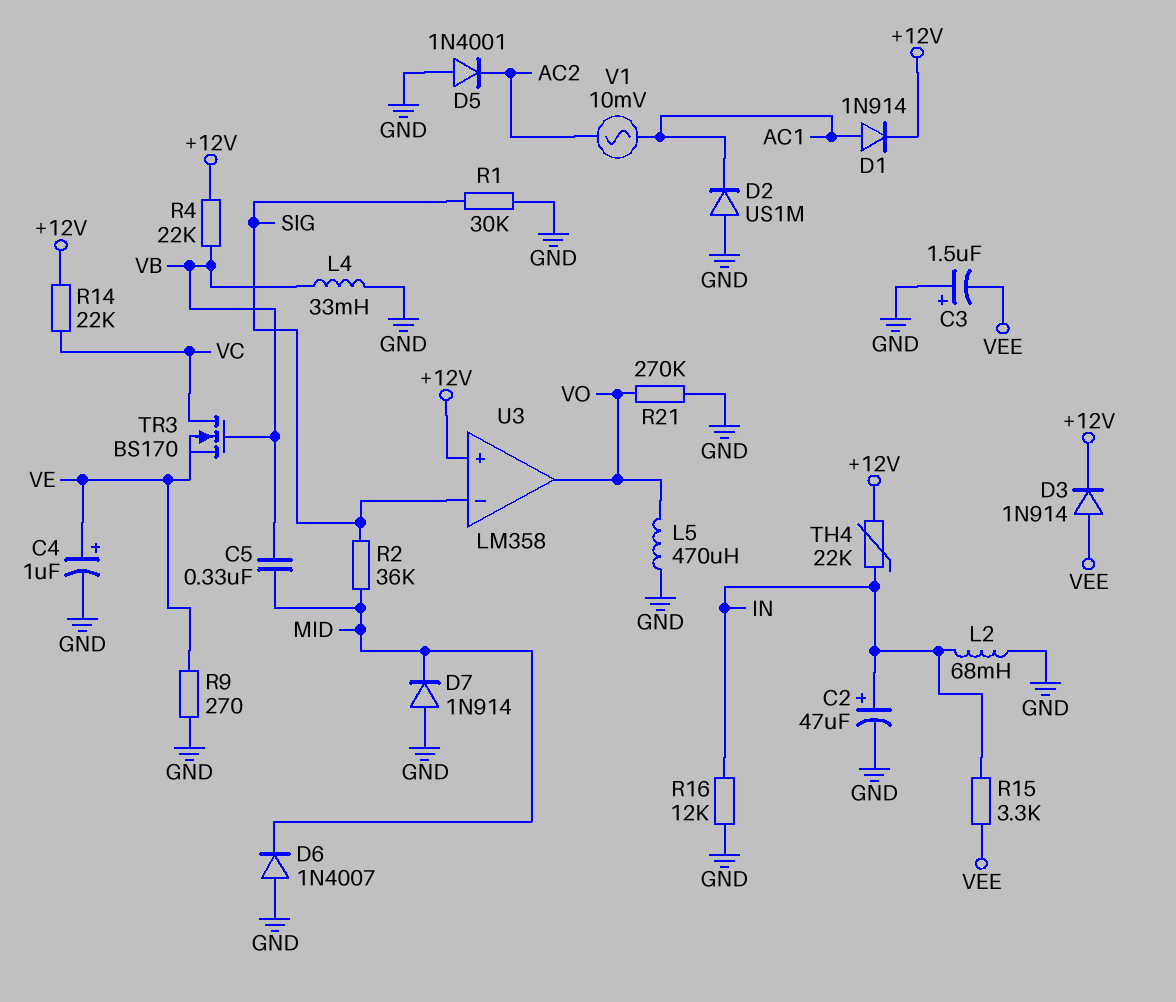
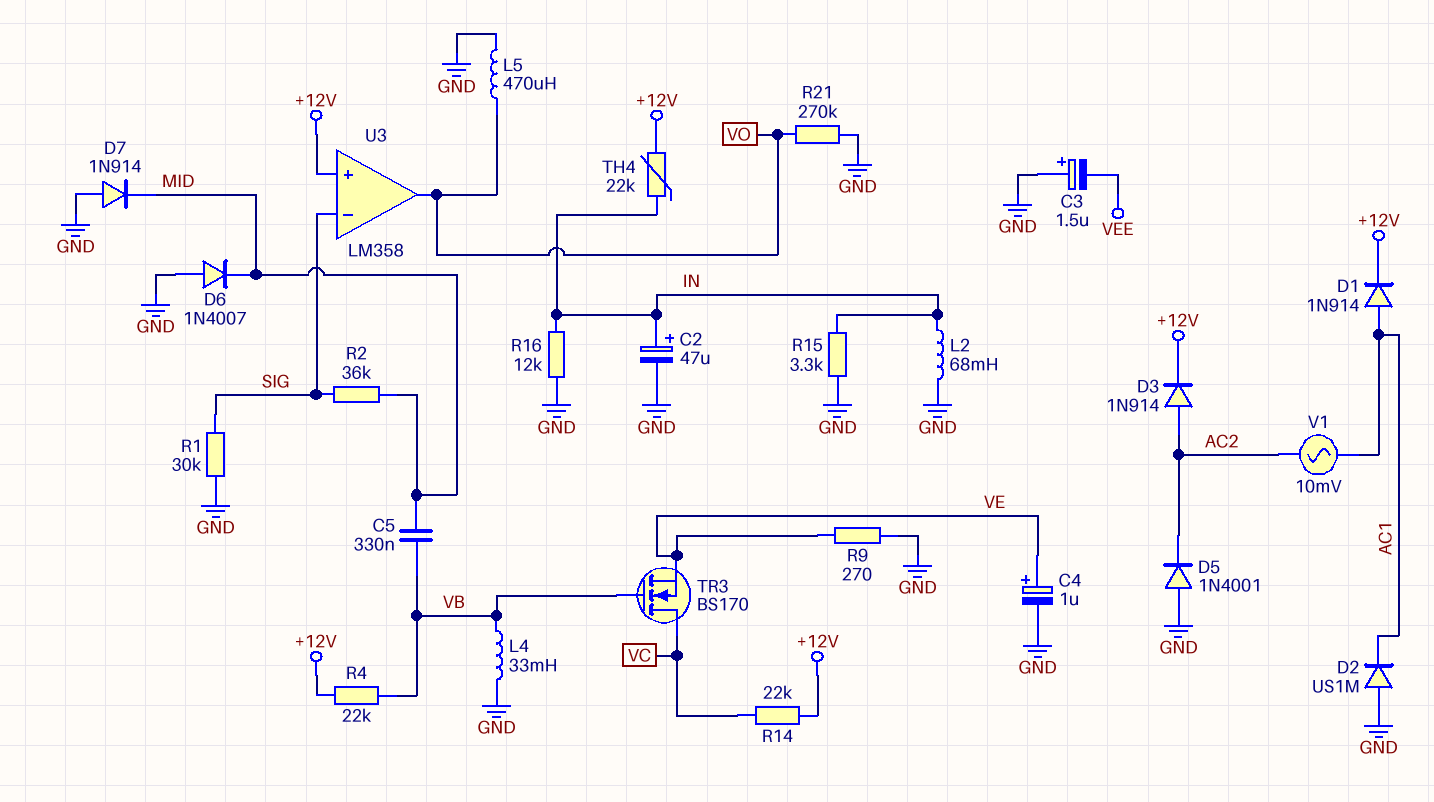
D3: diode 1N914 (A VEE, K +12V) -> diode 1N914 (A AC2, K +12V)
R15: 3.3k (IN, VEE) -> 3.3k (GND, IN)

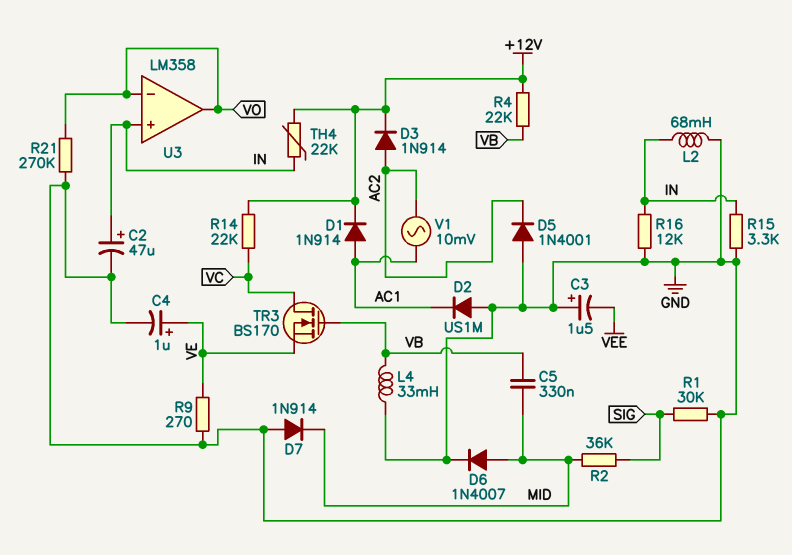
D6: diode 1N4007 (A GND, K MID) -> diode 1N4007 (A MID, K GND)
L5: 470uH (GND, VO) -> none
U3 pin in+: +12V -> IN
U3 pin in-: SIG -> VO

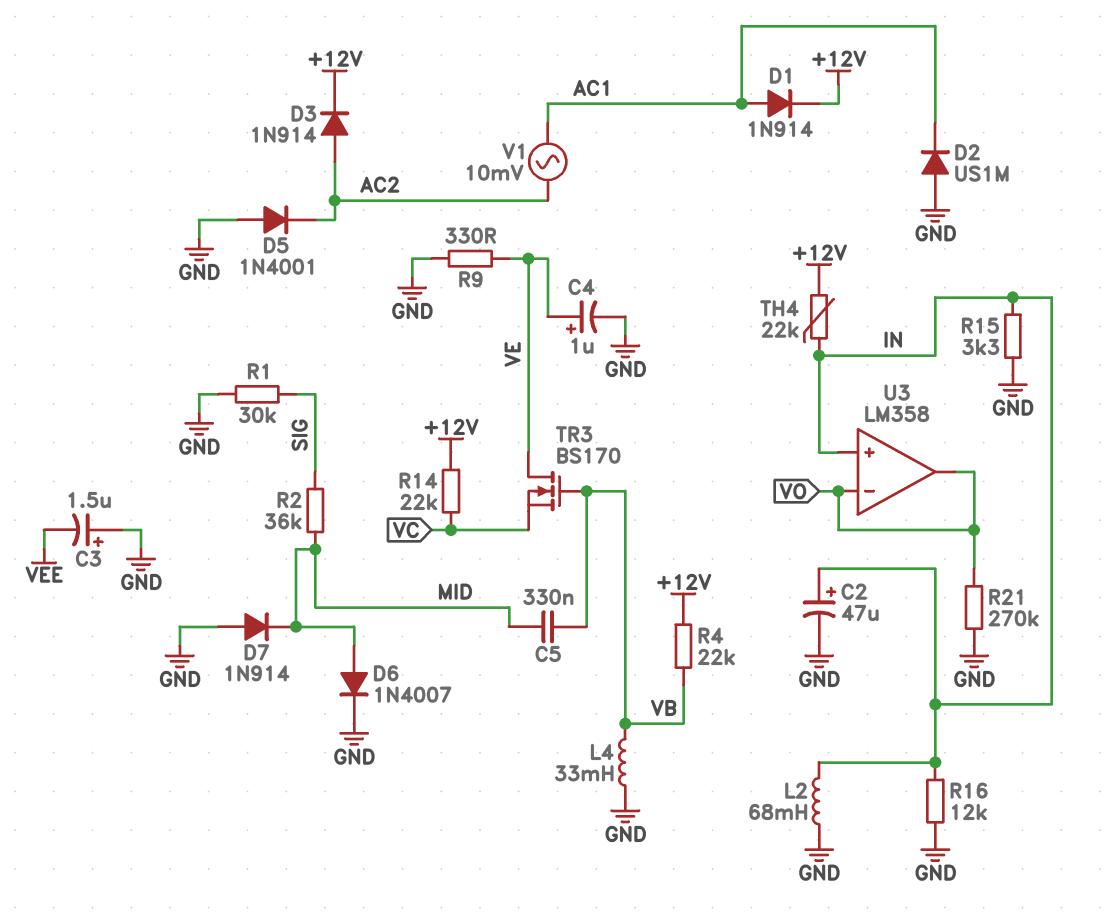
R9: 270 (GND, VE) -> 330 (GND, VE)
TR3: NMOS BS170 (G VB, D VC, S VE) -> NMOS BS170 (G VB, D VE, S VC)

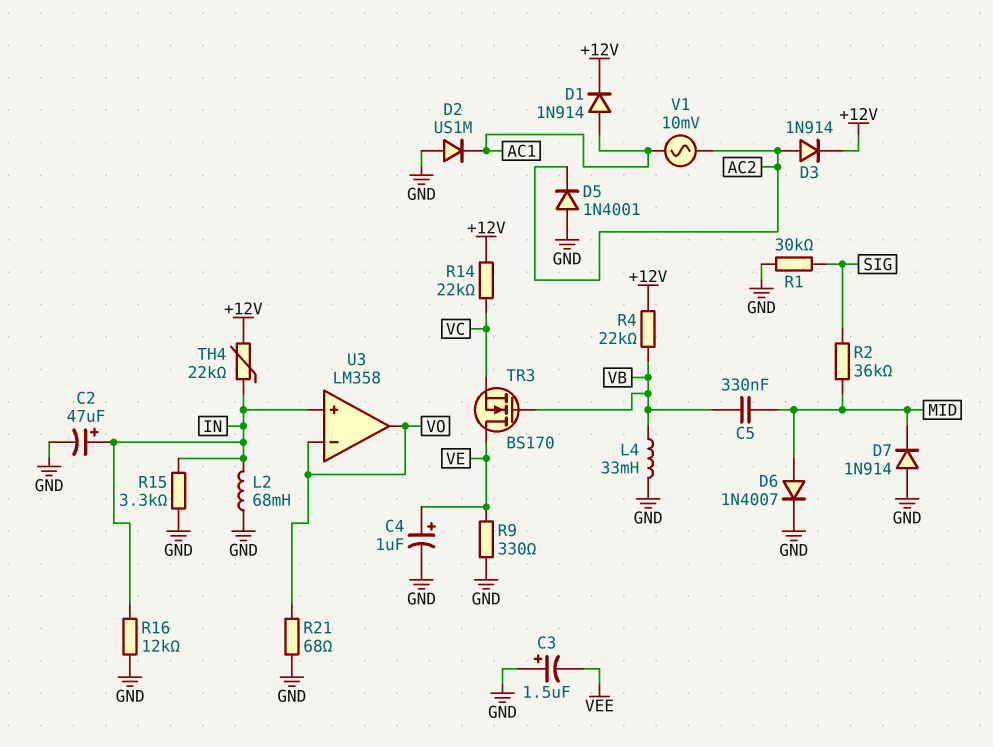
R21: 270k (GND, VO) -> 68 (GND, VO)

